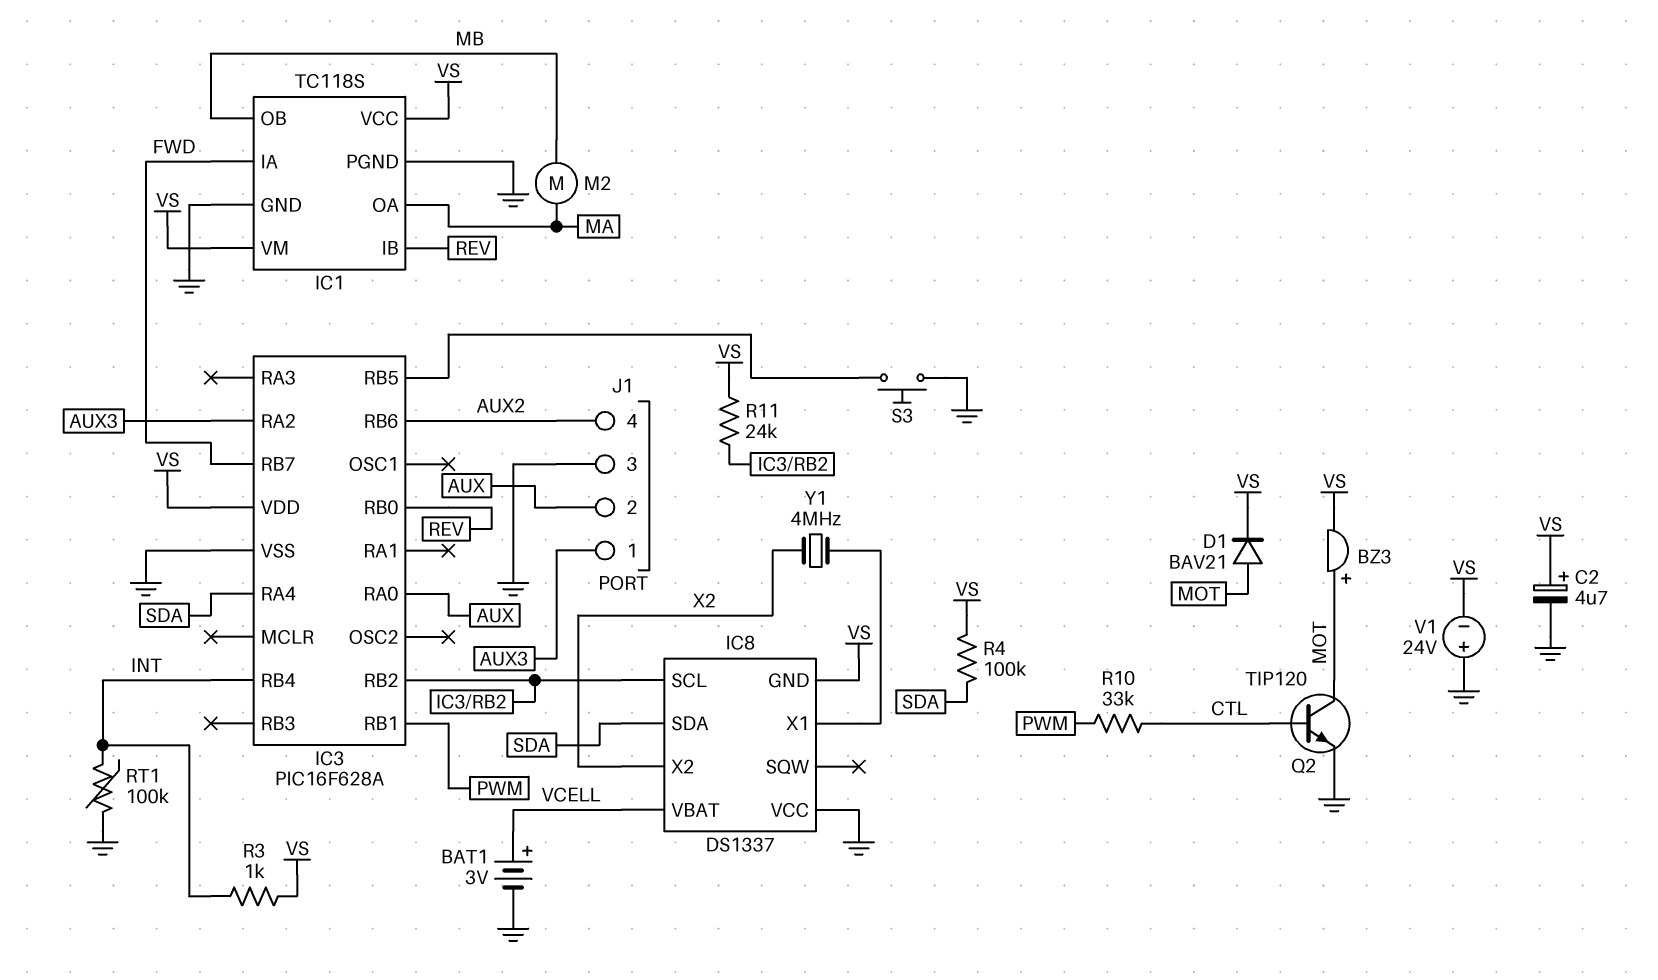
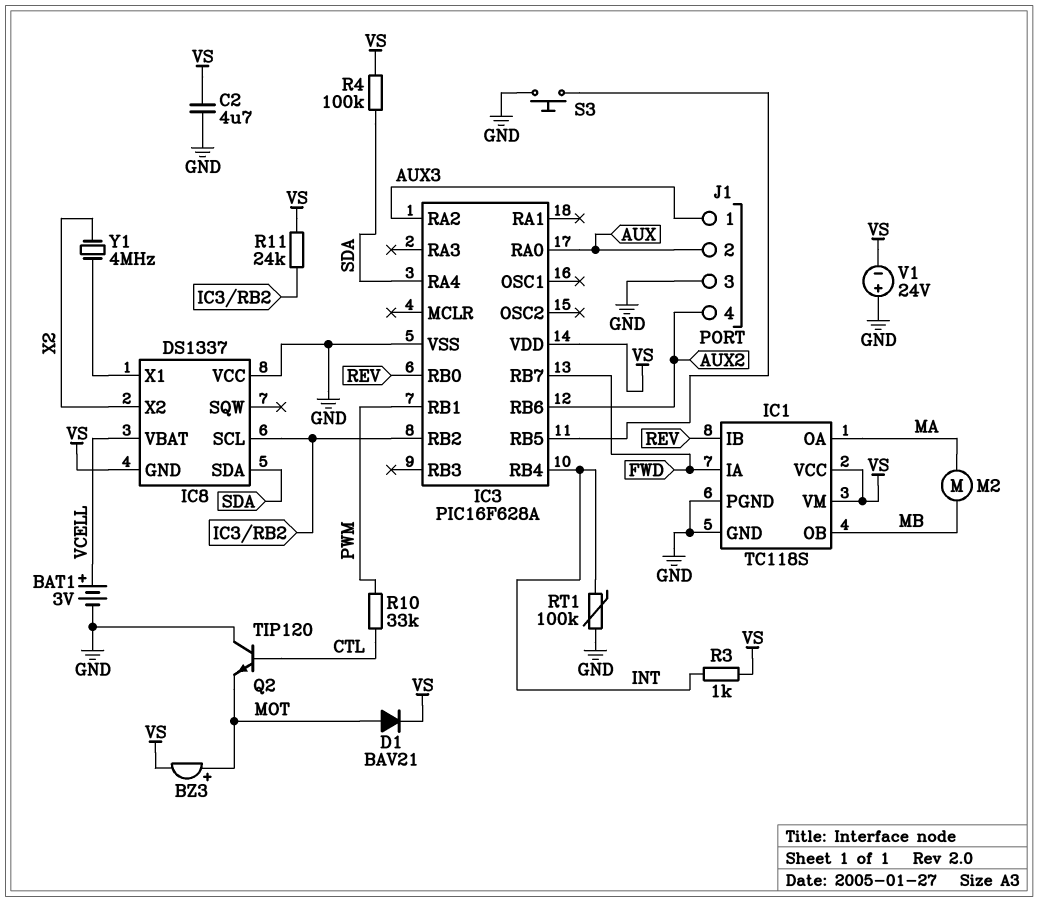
C2: 4.7uF (plus VS, minus GND) -> 4.7uF (GND, VS)
Q2: NPN TIP120 (B CTL, C MOT, E GND) -> NPN TIP120 (B CTL, C GND, E MOT)

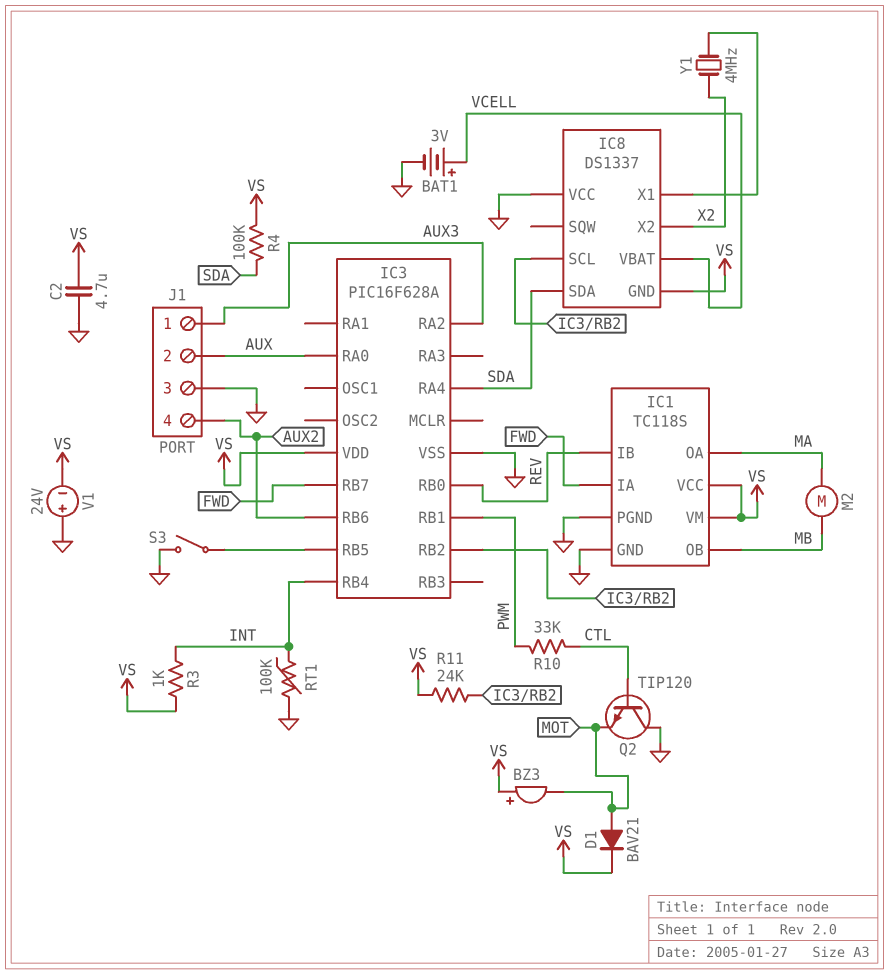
BZ3: buzzer (plus MOT, minus VS) -> buzzer (plus VS, minus MOT)
S3: button (GND, IC3/RB5) -> switch (GND, IC3/RB5)

